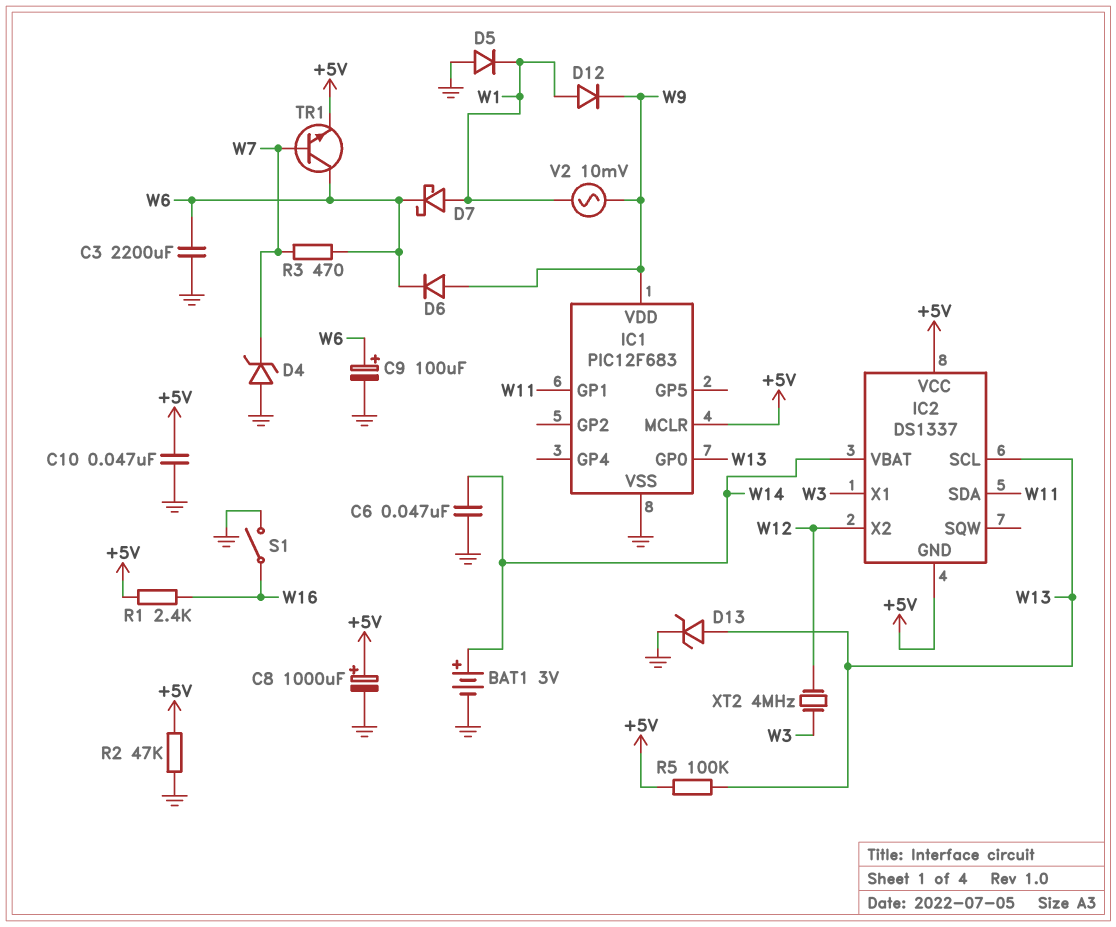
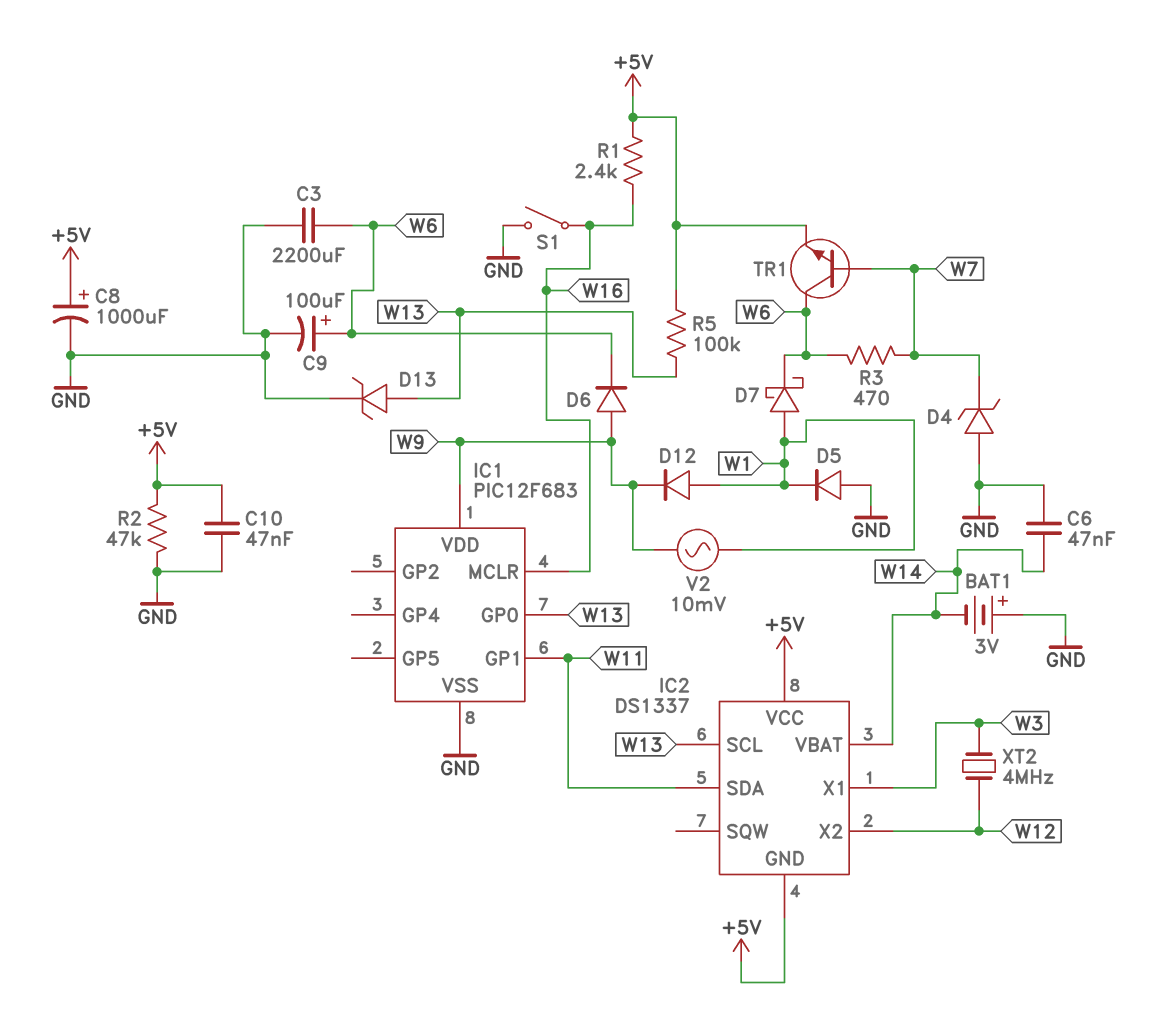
BAT1: 3V (plus W14, minus GND) -> 3V (plus GND, minus W14)
IC1 pin MCLR: +5V -> W16

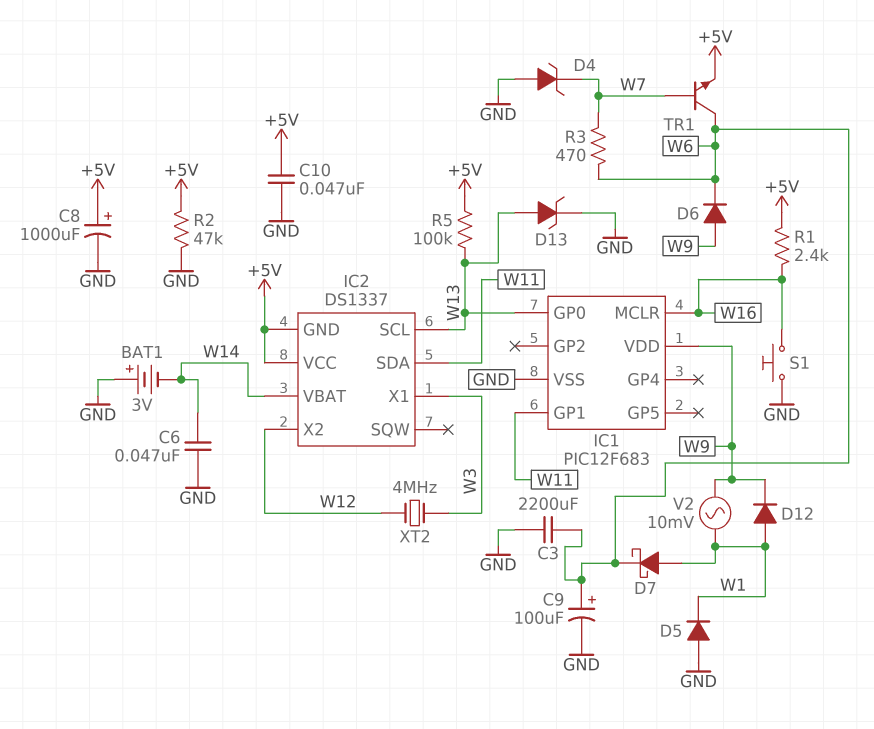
S1: switch (GND, W16) -> button (GND, W16)

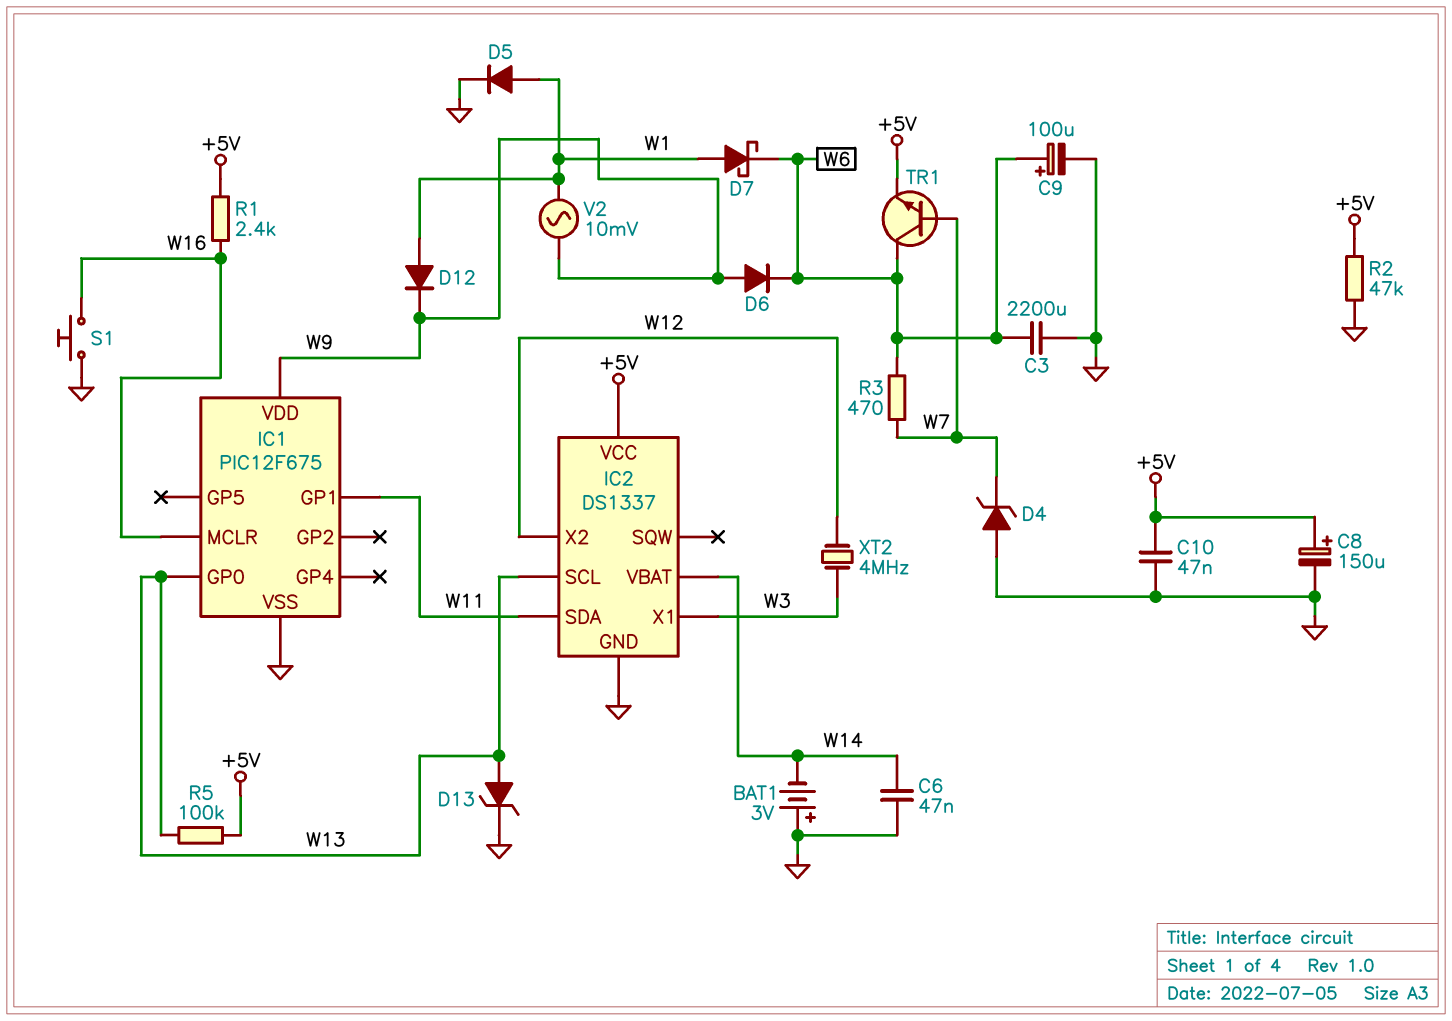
C8: 1000uF (plus +5V, minus GND) -> 150uF (plus +5V, minus GND)
D5: diode (A GND, K W1) -> diode (A W1, K GND)
IC1: PIC12F683 -> PIC12F675
IC2 pin GND: +5V -> GND

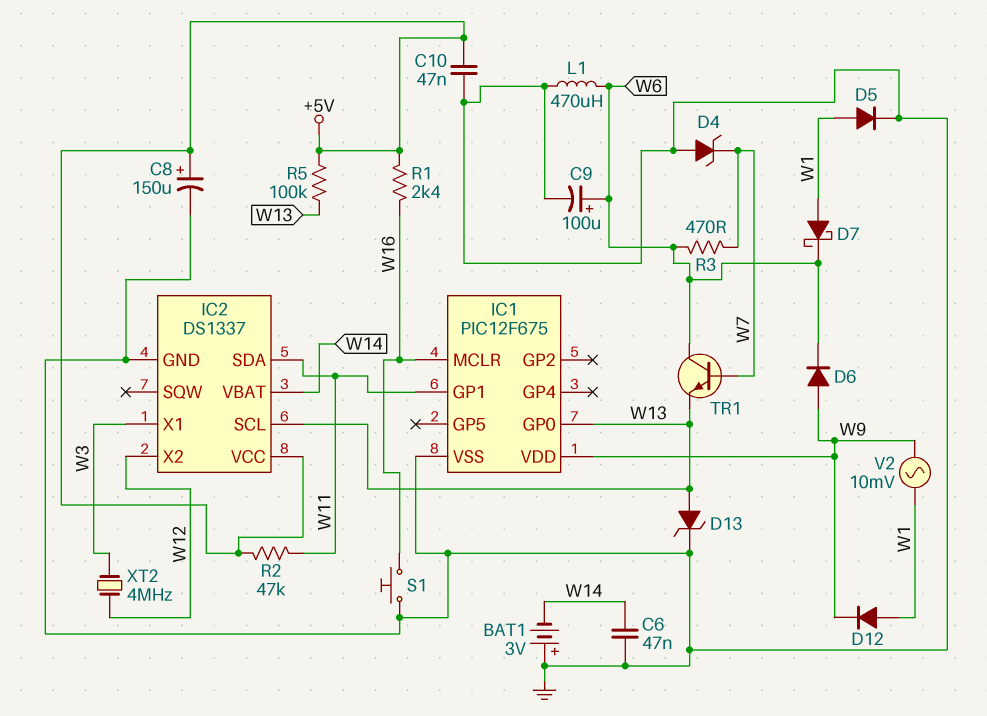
C3: 2200uF (GND, W6) -> none
L1: none -> 470uH (GND, W6)
R2: 47k (+5V, GND) -> 47k (+5V, W11)
TR1: NPN (B W7, C W6, E +5V) -> NPN (B W7, C W6, E W13)

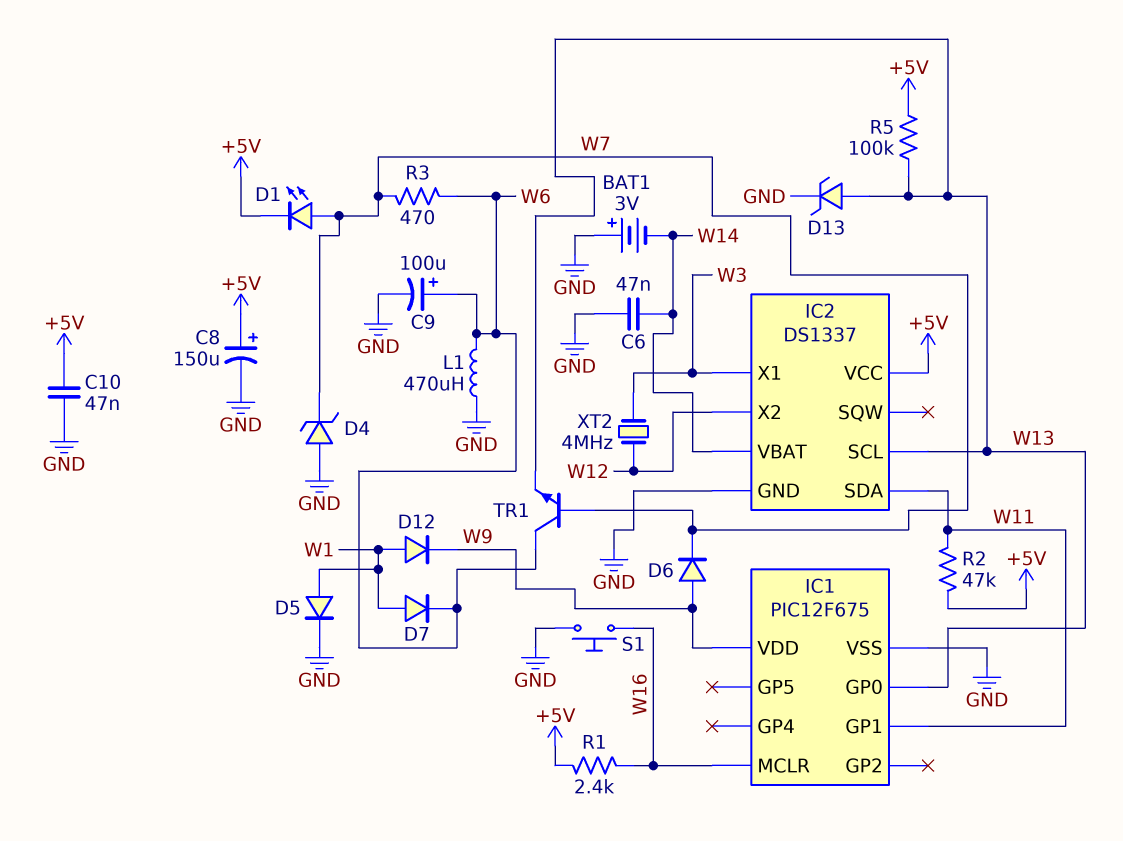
D1: none -> LED (A W7, K +5V)
D6: diode (A W9, K W6) -> diode (A W9, K W7)
D7: schottky (A W1, K W6) -> diode (A W1, K W6)
V2: AC 10mV (W1, W9) -> none

